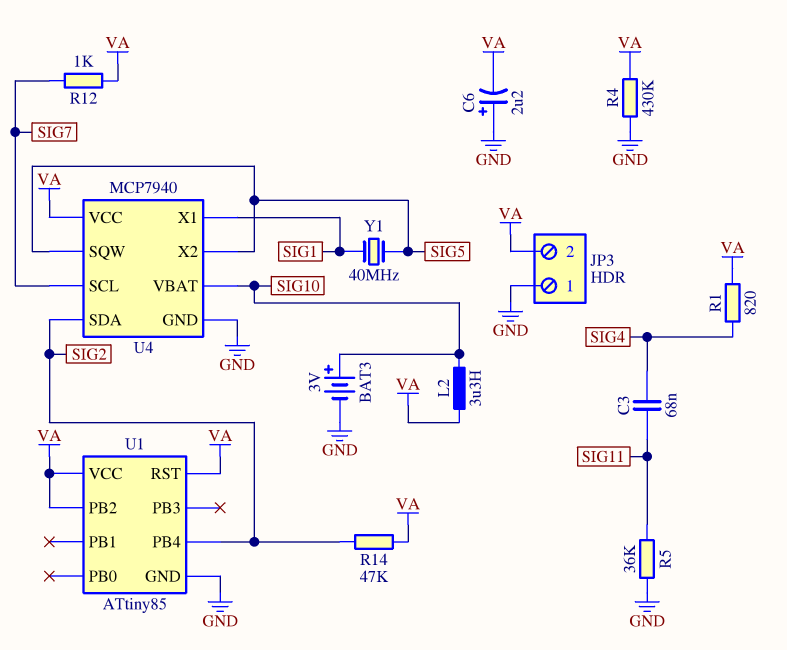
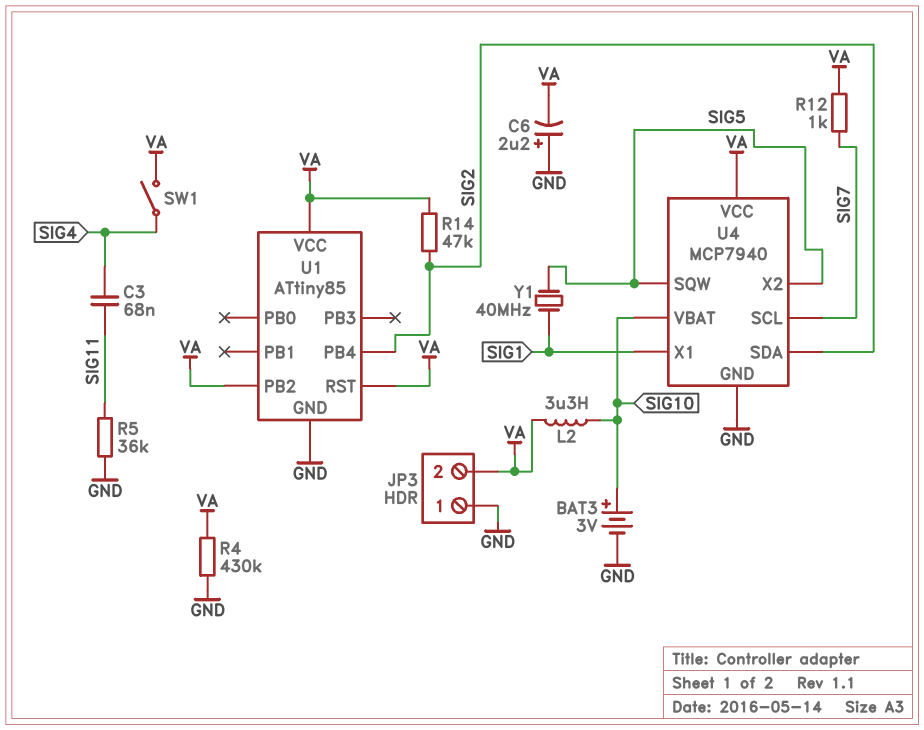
R1: 820 (SIG4, VA) -> none
SW1: none -> switch (SIG4, VA)

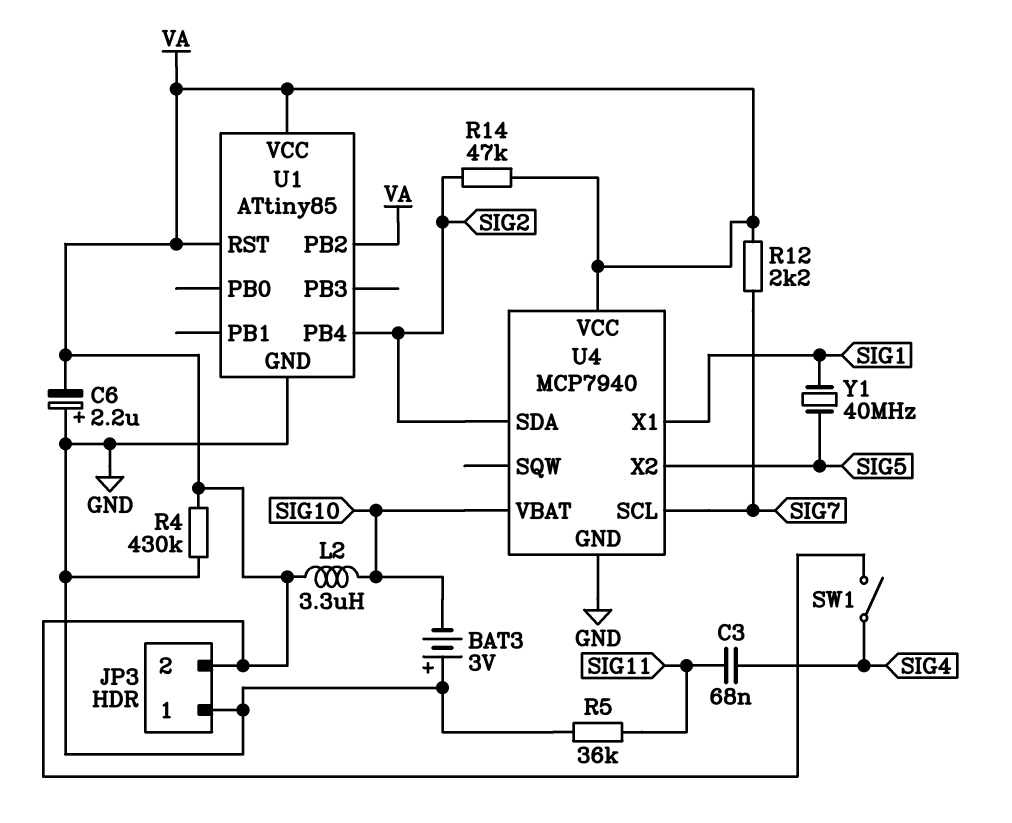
BAT3: 3V (plus SIG10, minus GND) -> 3V (plus GND, minus SIG10)
R12: 1k (SIG7, VA) -> 2.2k (SIG7, VA)
U4 pin SQW: SIG5 -> none

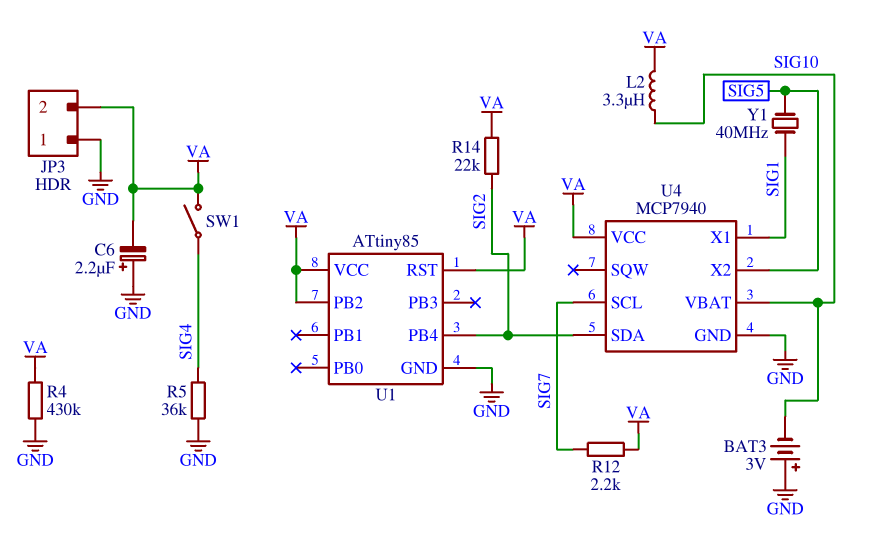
C3: 68nF (SIG4, SIG11) -> none
R5: 36k (GND, SIG11) -> 36k (GND, SIG4)
R14: 47k (SIG2, VA) -> 22k (SIG2, VA)

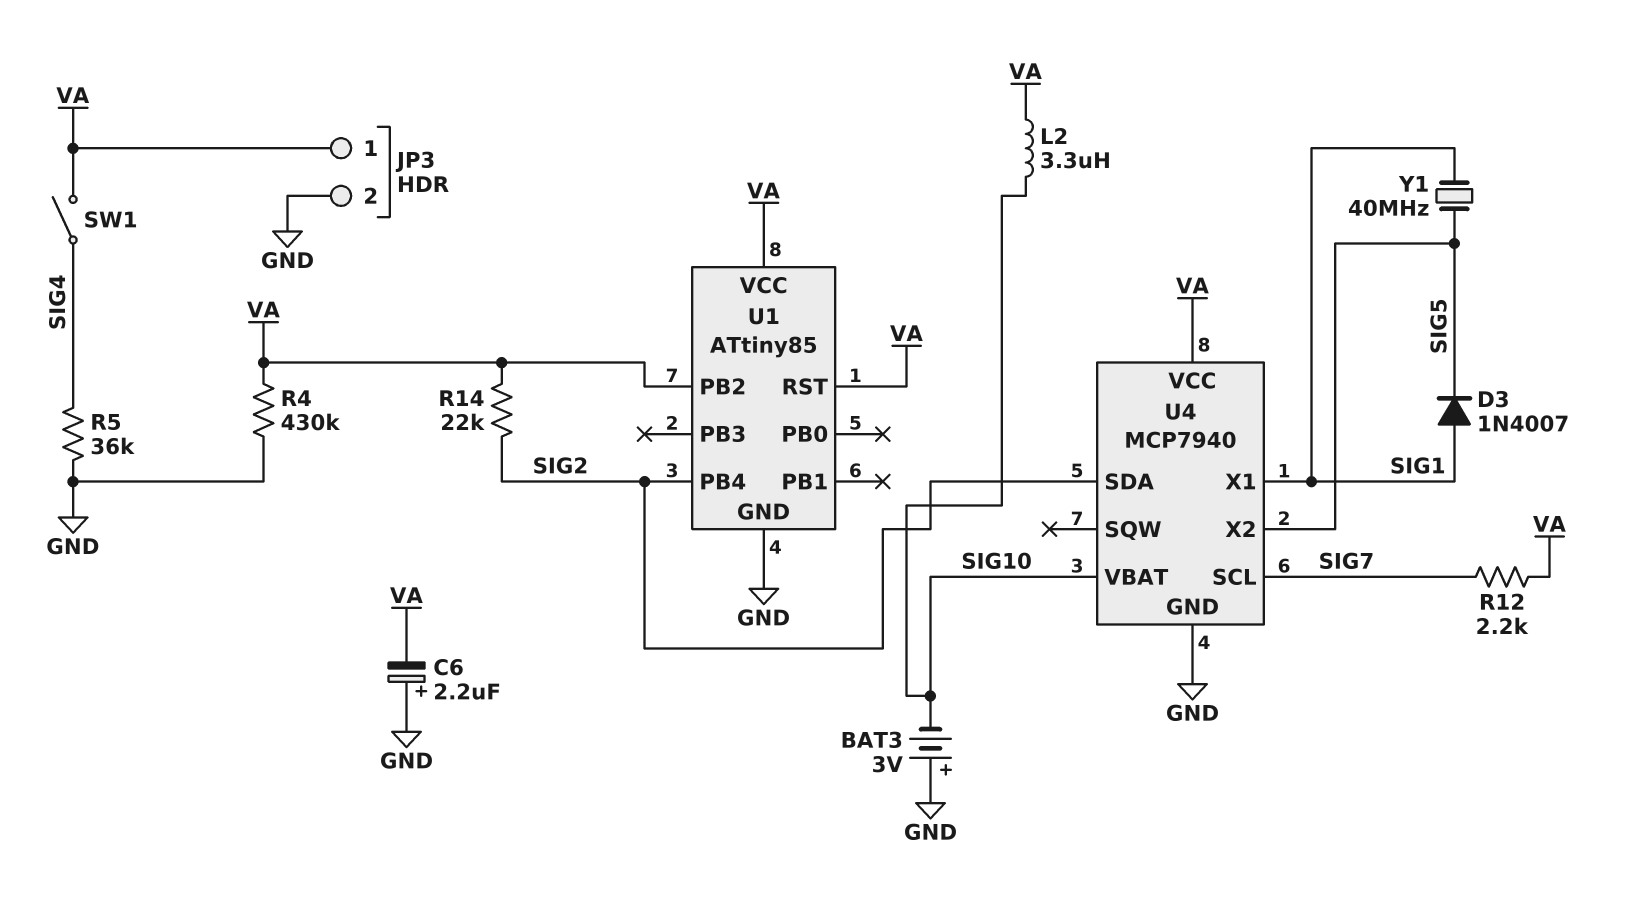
D3: none -> diode 1N4007 (A SIG1, K SIG5)
JP3 pin 1: GND -> VA
JP3 pin 2: VA -> GND

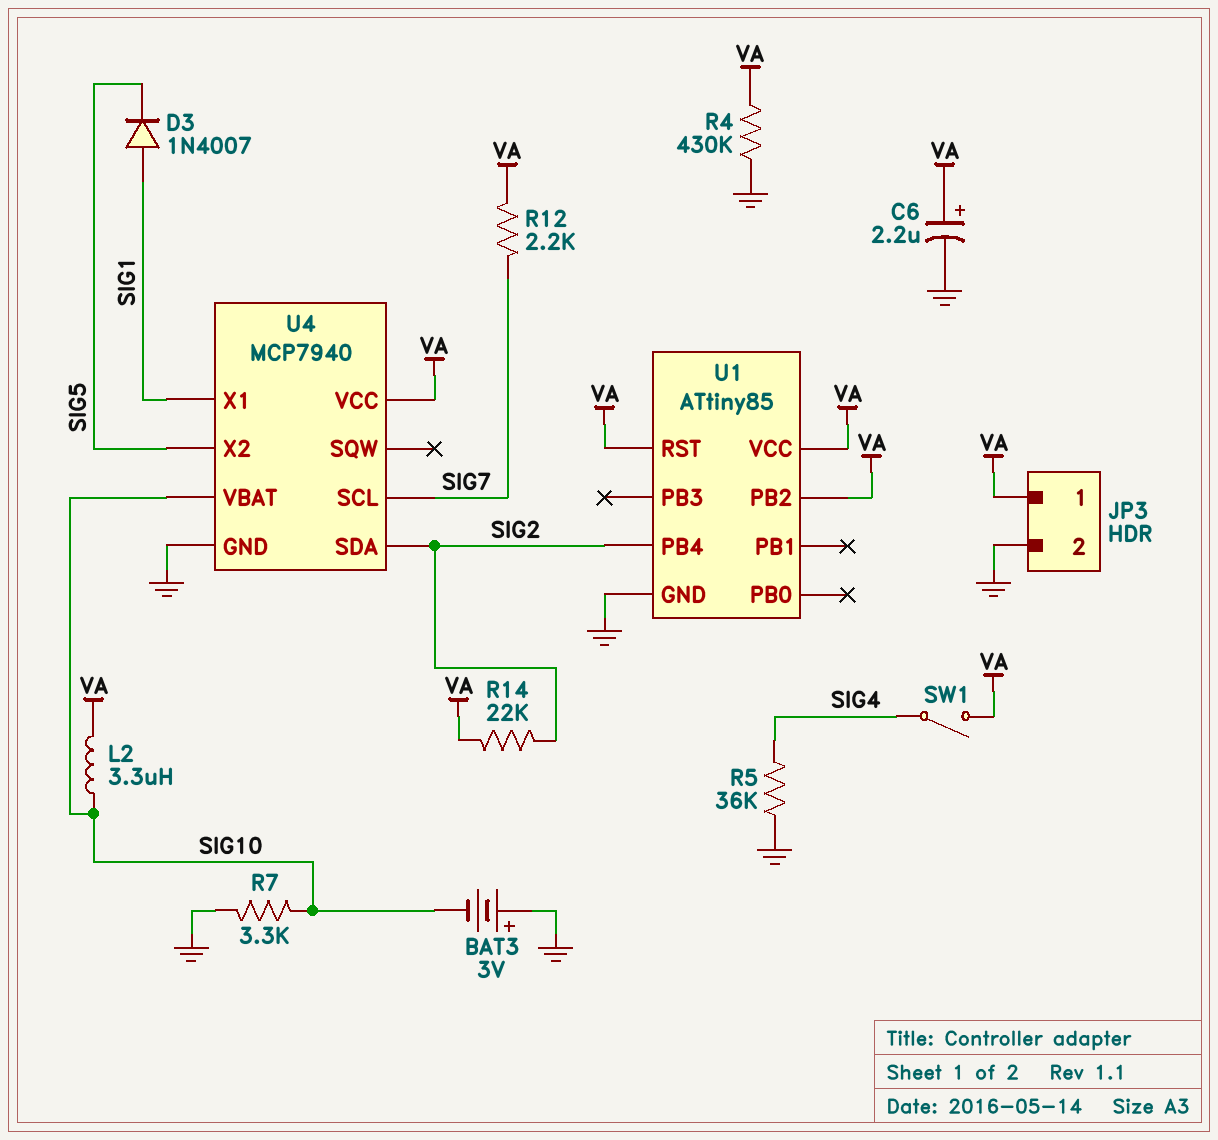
C6: 2.2uF (plus GND, minus VA) -> 2.2uF (plus VA, minus GND)
R7: none -> 3.3k (GND, SIG10)
Y1: 40MHz (SIG1, SIG5) -> none

